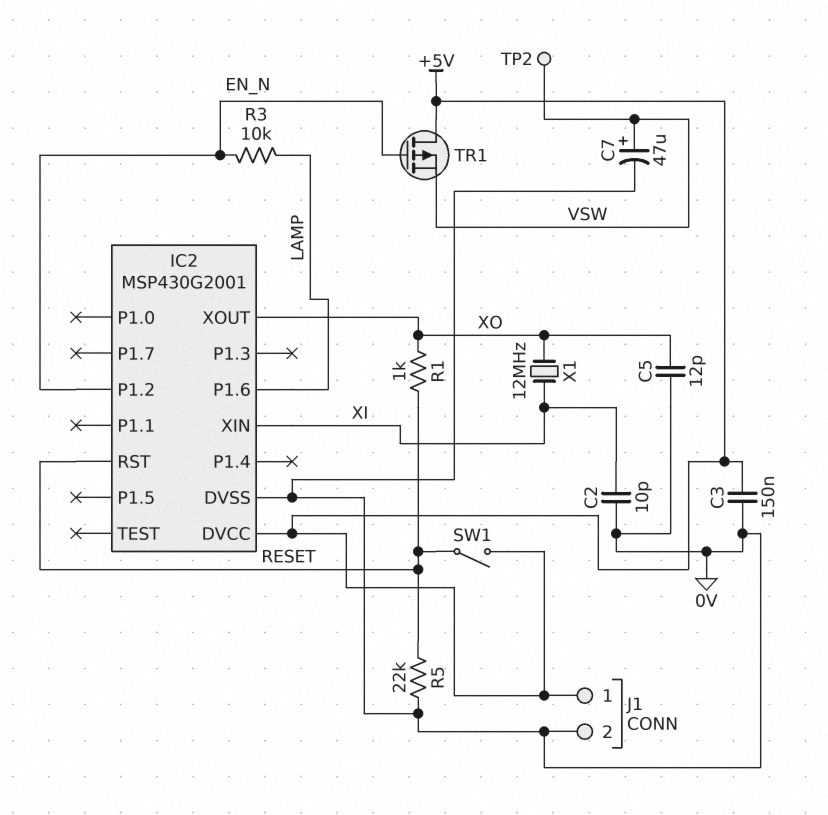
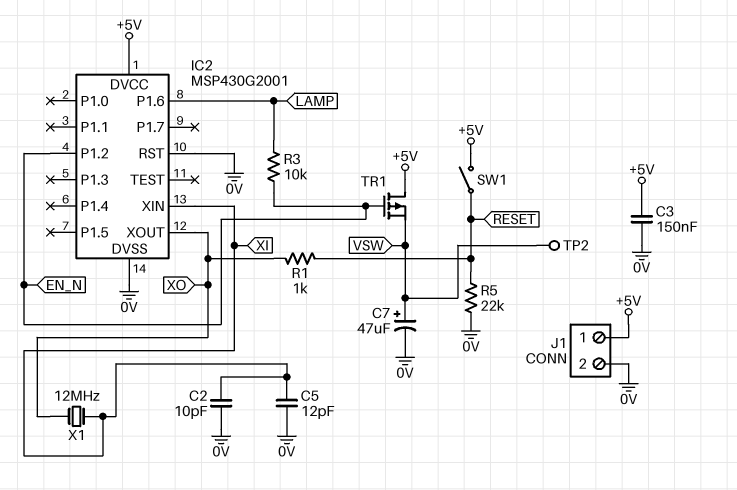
C5: 12pF (0V, XO) -> 12pF (0V, XI)
IC2 pin RST: RESET -> 0V

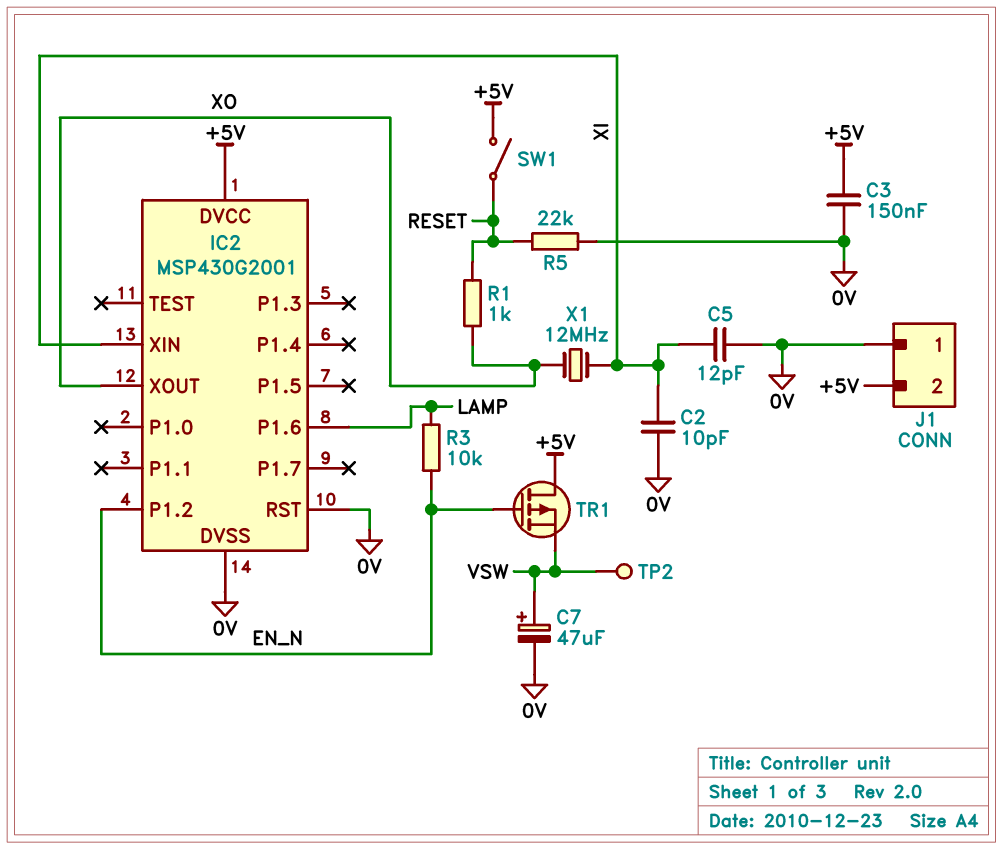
J1 pin 1: +5V -> 0V
J1 pin 2: 0V -> +5V

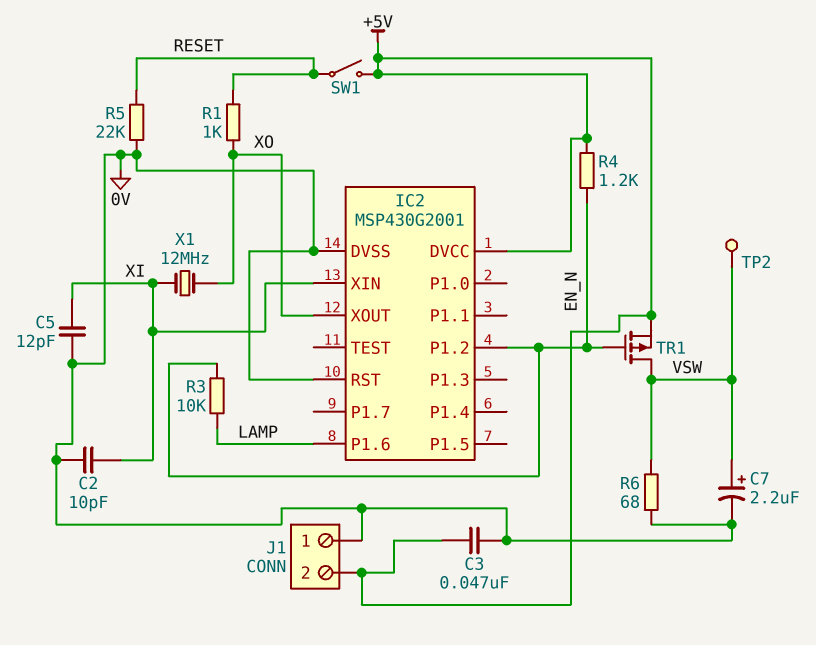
C3: 150nF (+5V, 0V) -> 47nF (+5V, 0V)
C7: 47uF (plus VSW, minus 0V) -> 2.2uF (plus VSW, minus 0V)
R4: none -> 1.2k (+5V, EN_N)
R6: none -> 68 (0V, VSW)
TR1: PMOS (G EN_N, D +5V, S VSW) -> PMOS (G EN_N, D VSW, S +5V)

